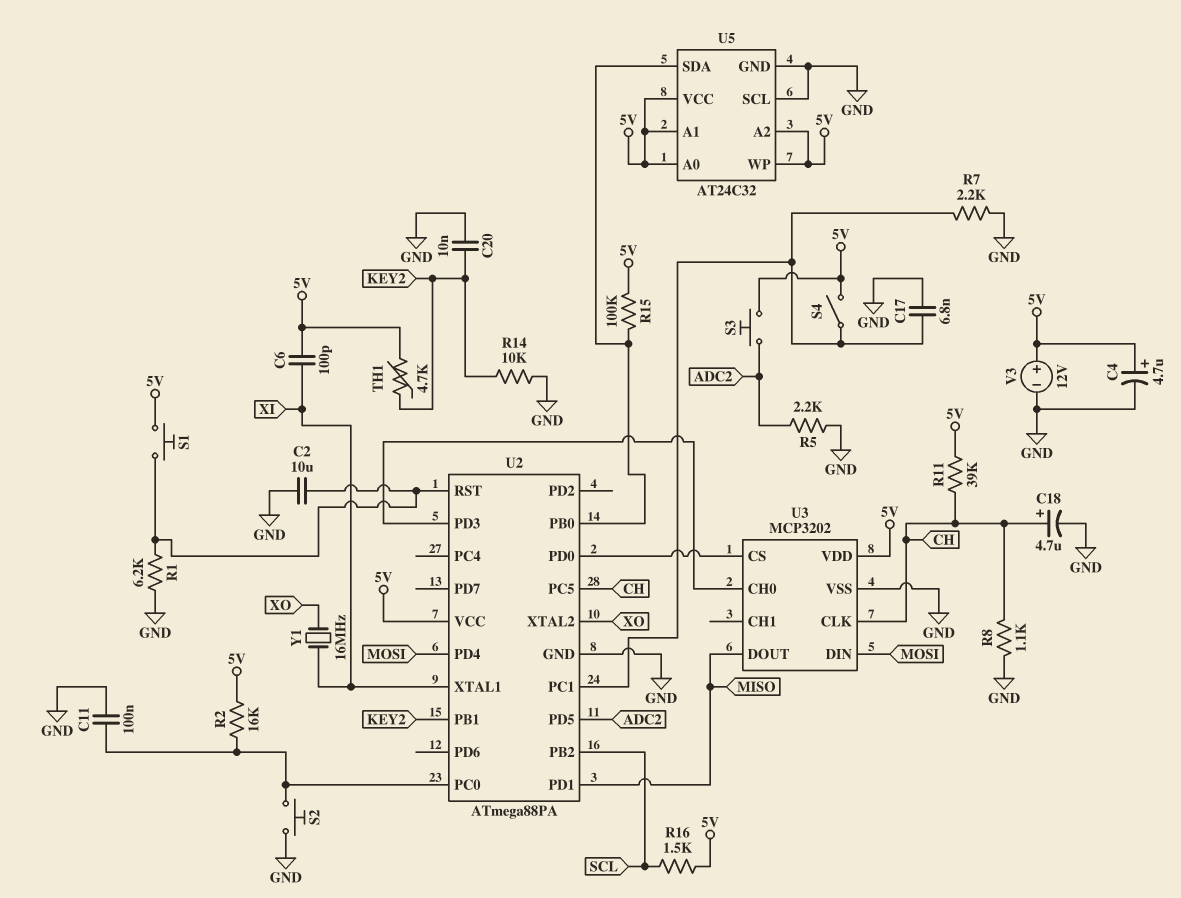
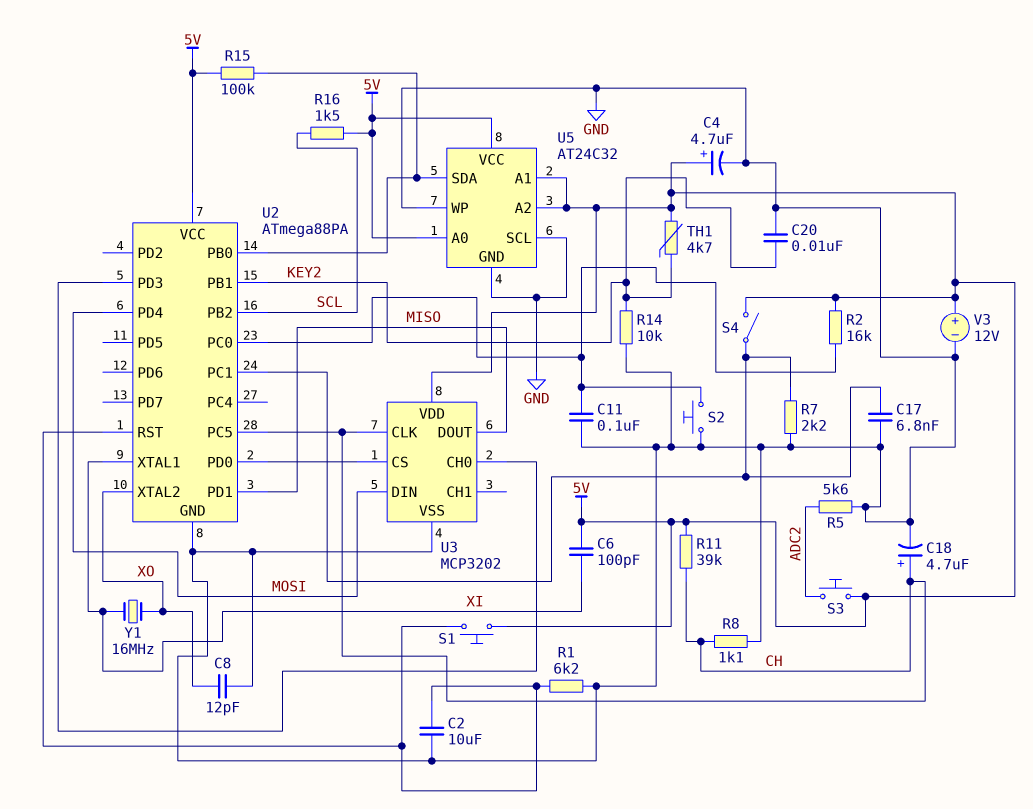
C8: none -> 12pF (GND, XO)
R5: 2.2k (ADC2, GND) -> 5.6k (ADC2, GND)
U2 pin PD5: ADC2 -> none
U5 pin WP: 5V -> GND

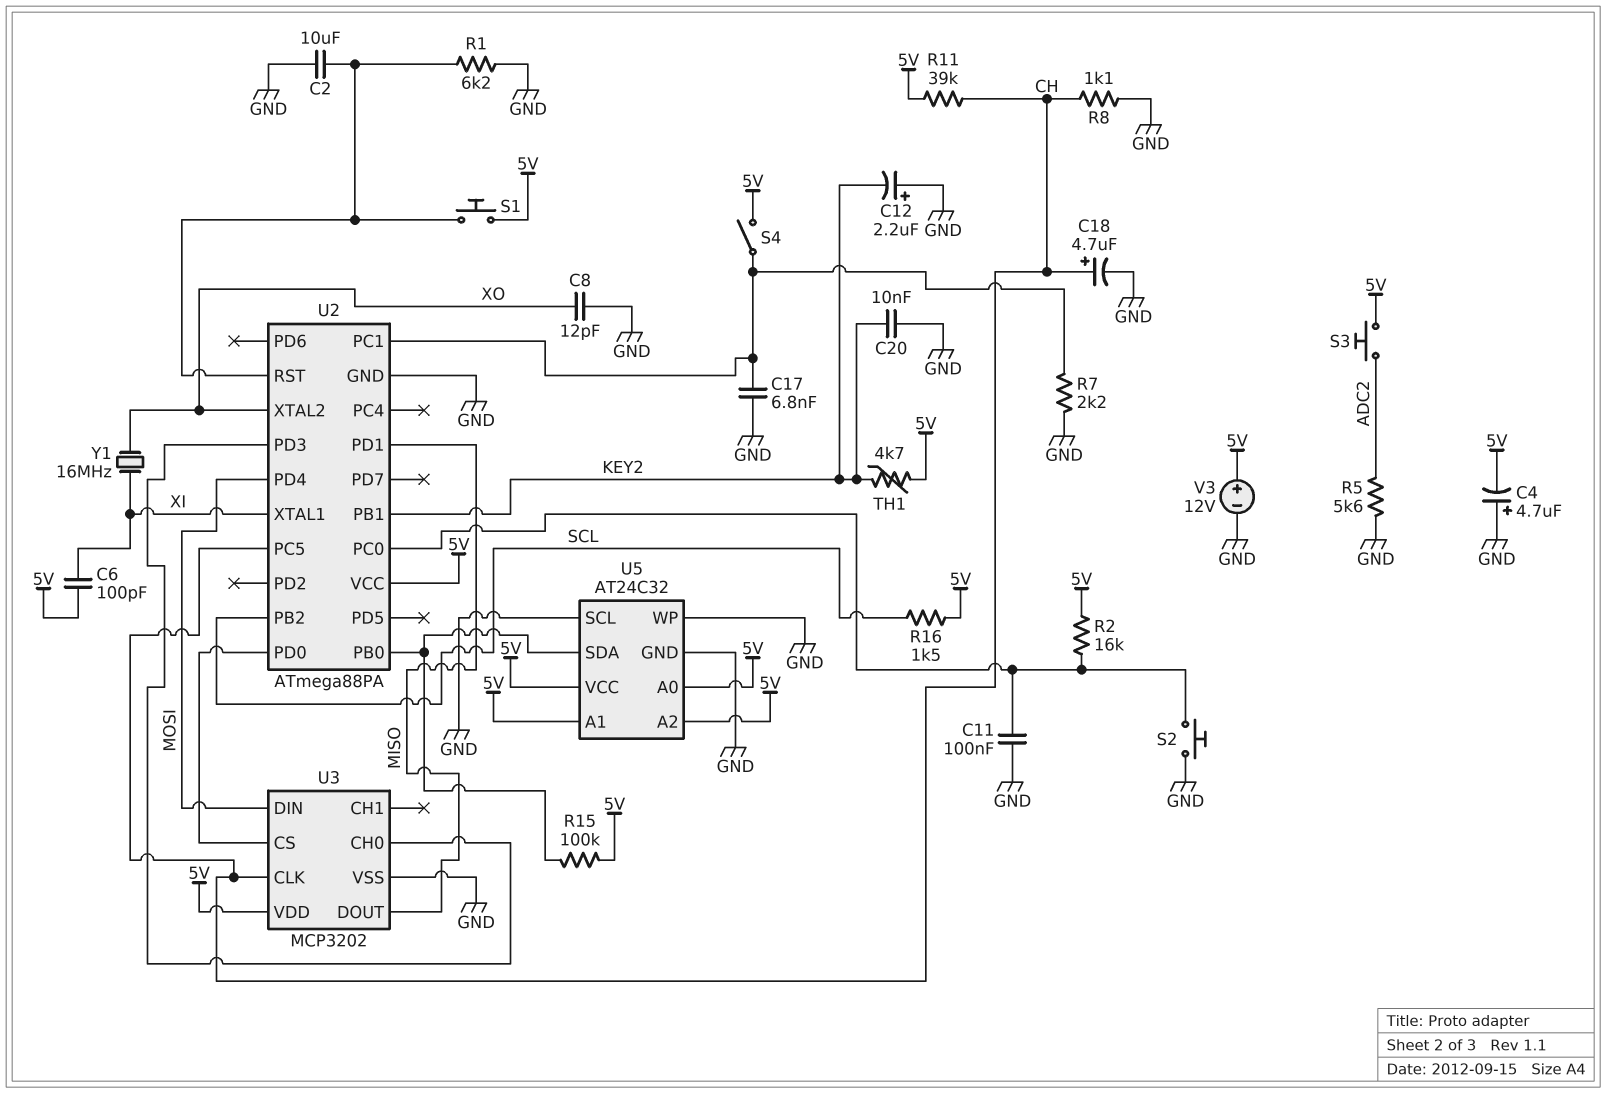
C4: 4.7uF (plus 5V, minus GND) -> 4.7uF (plus GND, minus 5V)
C12: none -> 2.2uF (plus GND, minus KEY2)
R14: 10k (GND, KEY2) -> none

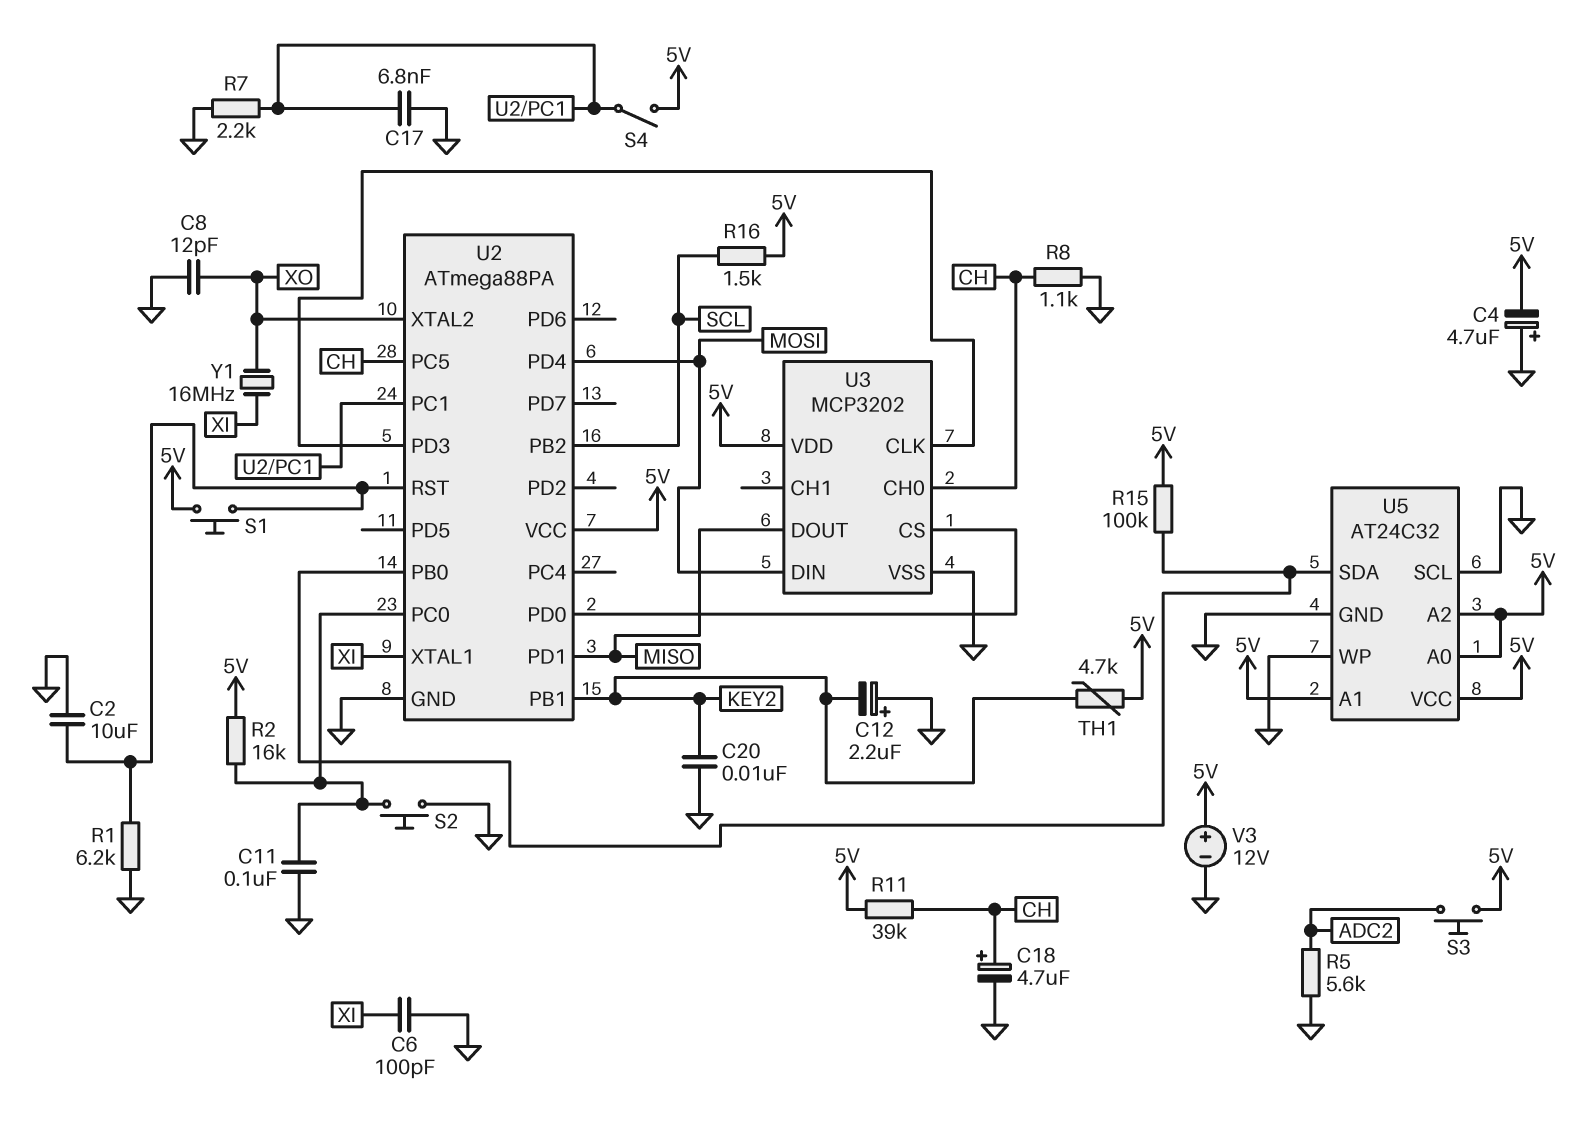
C6: 100pF (5V, XI) -> 100pF (GND, XI)
U3 pin CH0: U2/PD3 -> CH
U3 pin CLK: CH -> U2/PD3

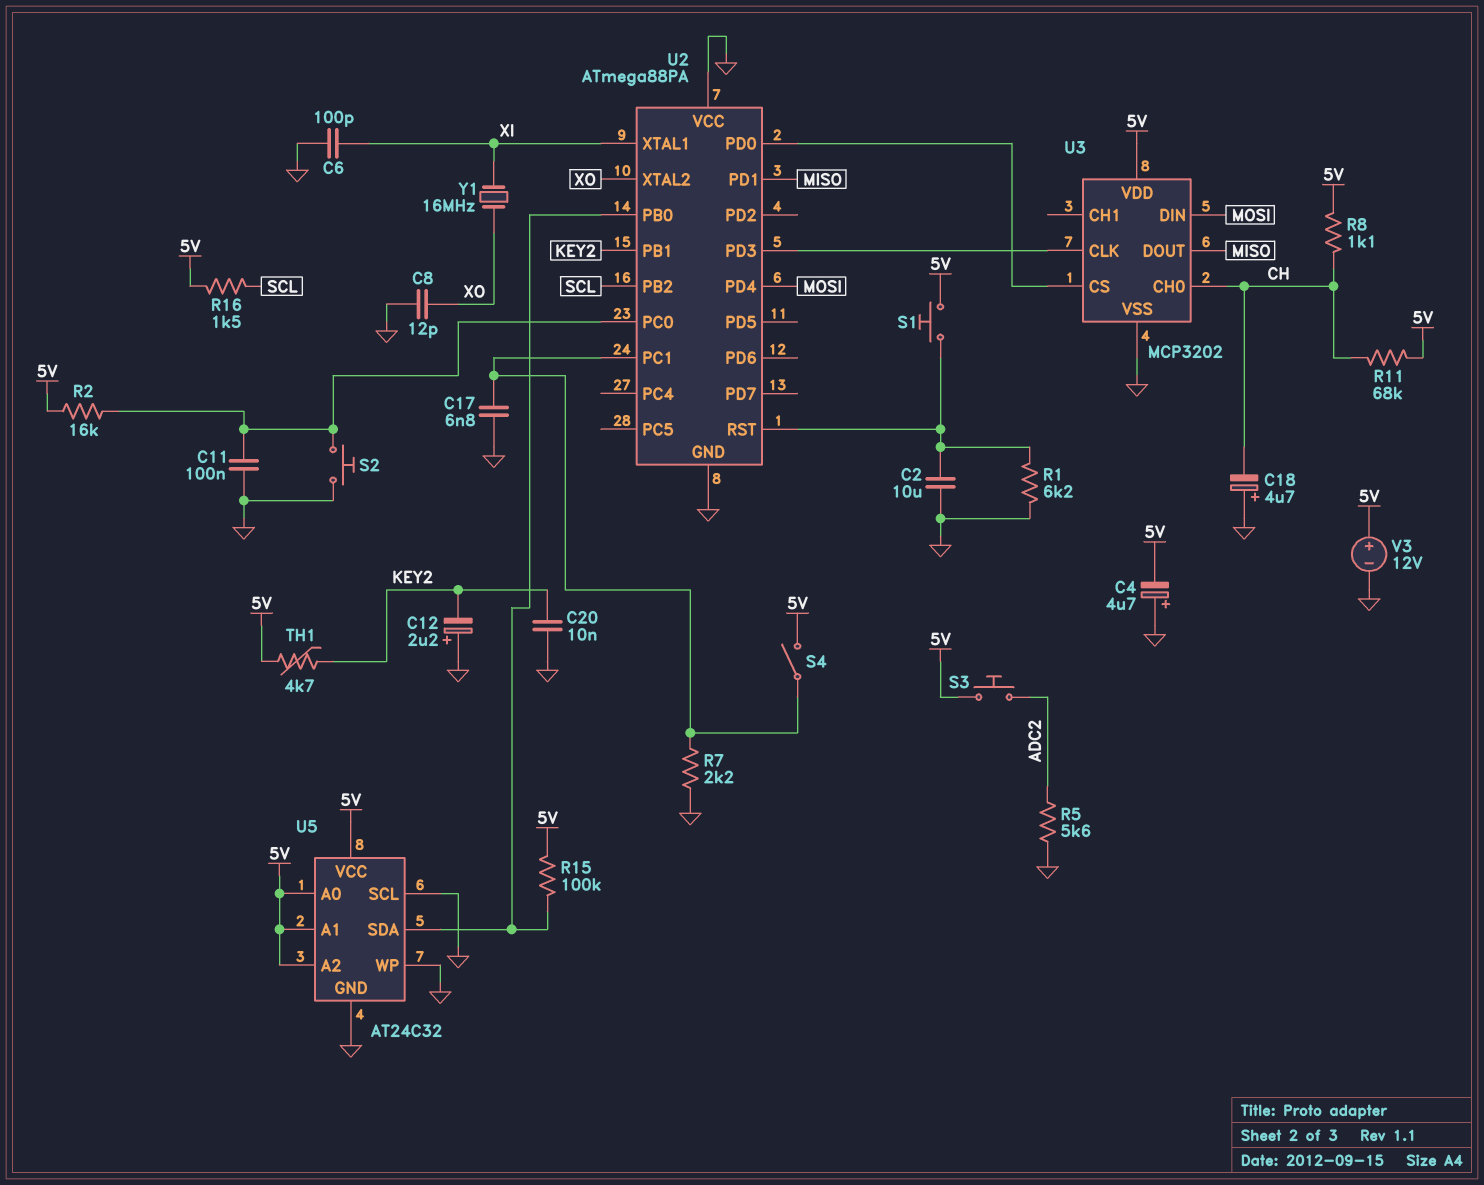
C18: 4.7uF (plus CH, minus GND) -> 4.7uF (plus GND, minus CH)
R8: 1.1k (CH, GND) -> 1.1k (5V, CH)
R11: 39k (5V, CH) -> 68k (5V, CH)
U2 pin PC5: CH -> none
U2 pin VCC: 5V -> GND

